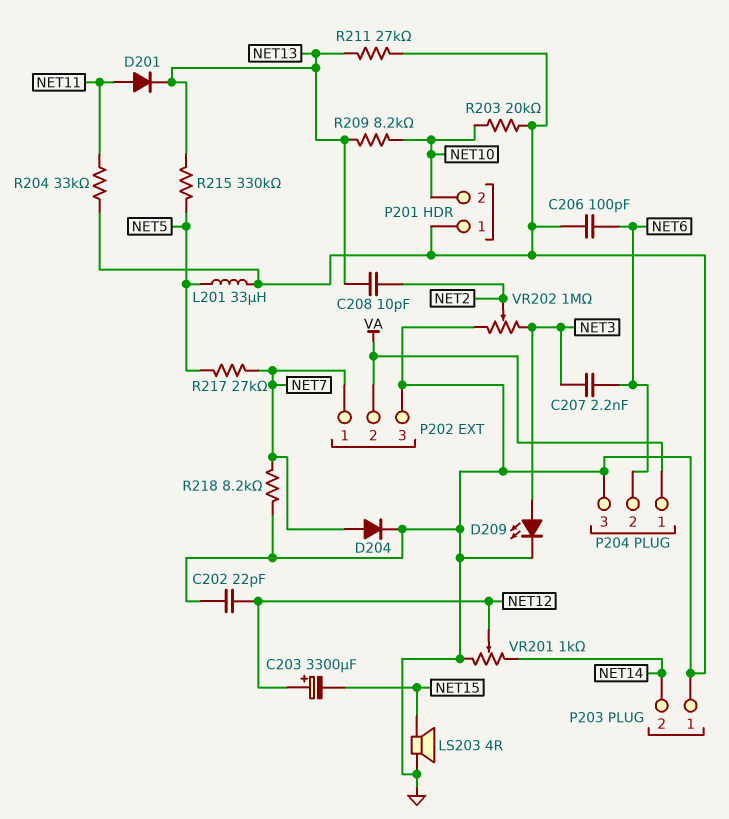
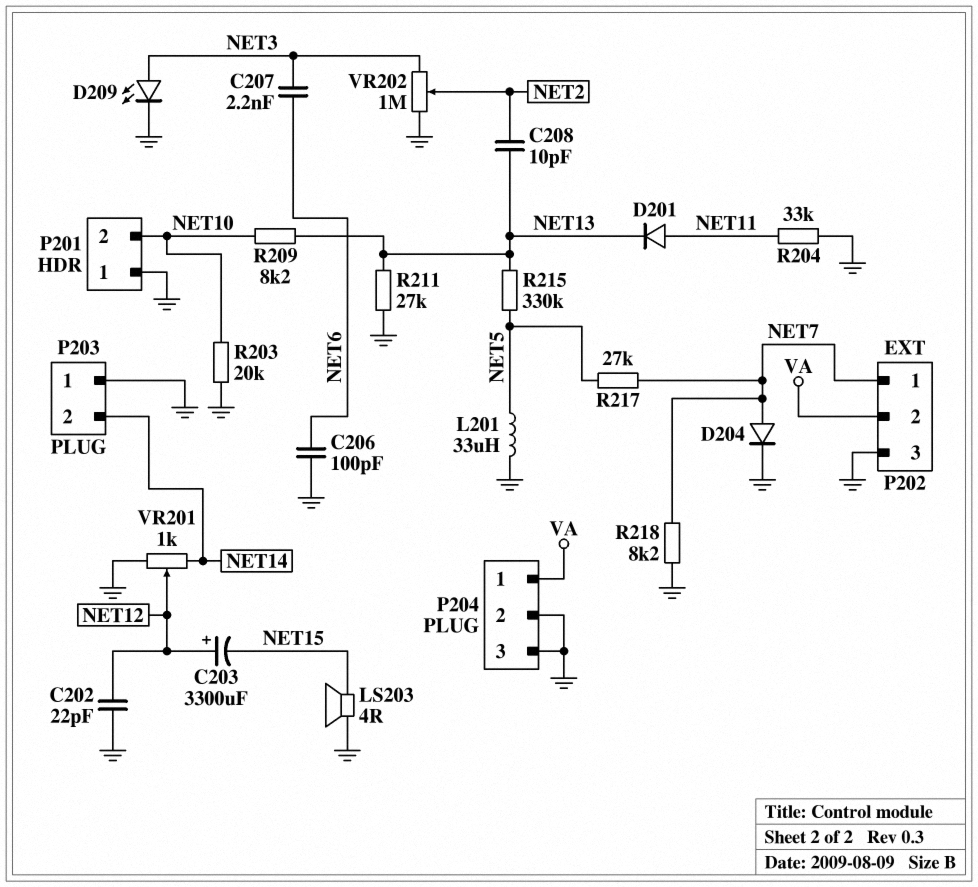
P204 pin 2: NET6 -> GND

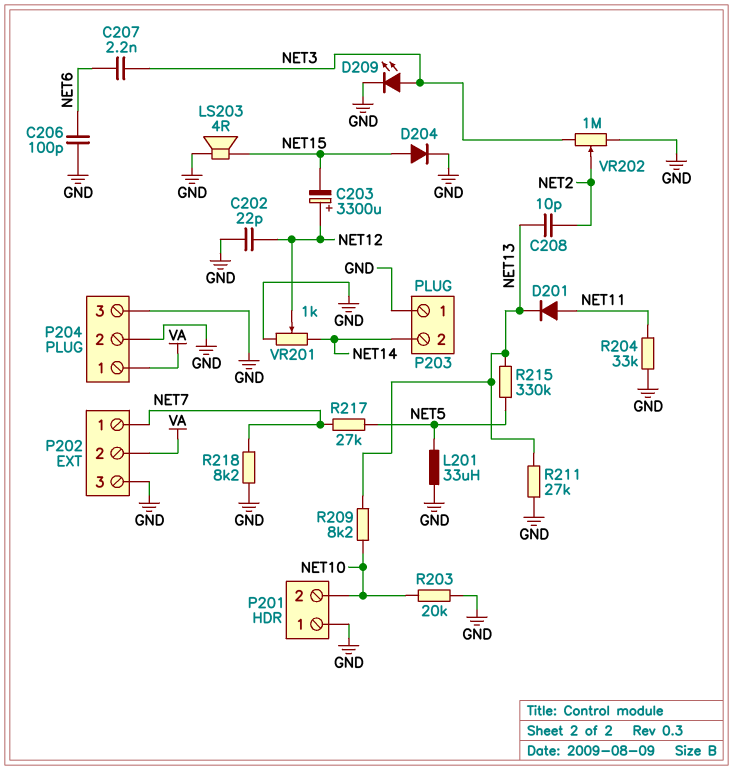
D204: diode (A NET7, K GND) -> diode (A NET15, K GND)

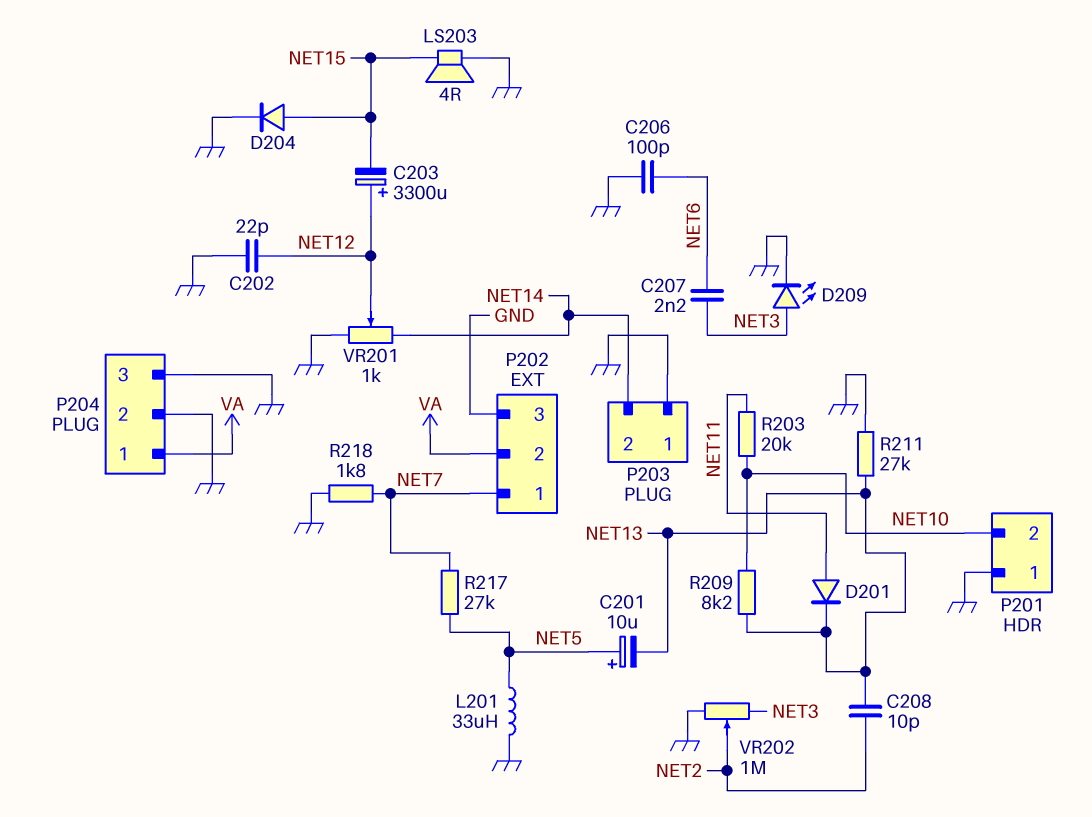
C201: none -> 10uF (plus NET5, minus NET13)
R203: 20k (GND, NET10) -> 20k (NET10, NET11)
R204: 33k (GND, NET11) -> none
R215: 330k (NET5, NET13) -> none
R218: 8.2k (GND, NET7) -> 1.8k (GND, NET7)

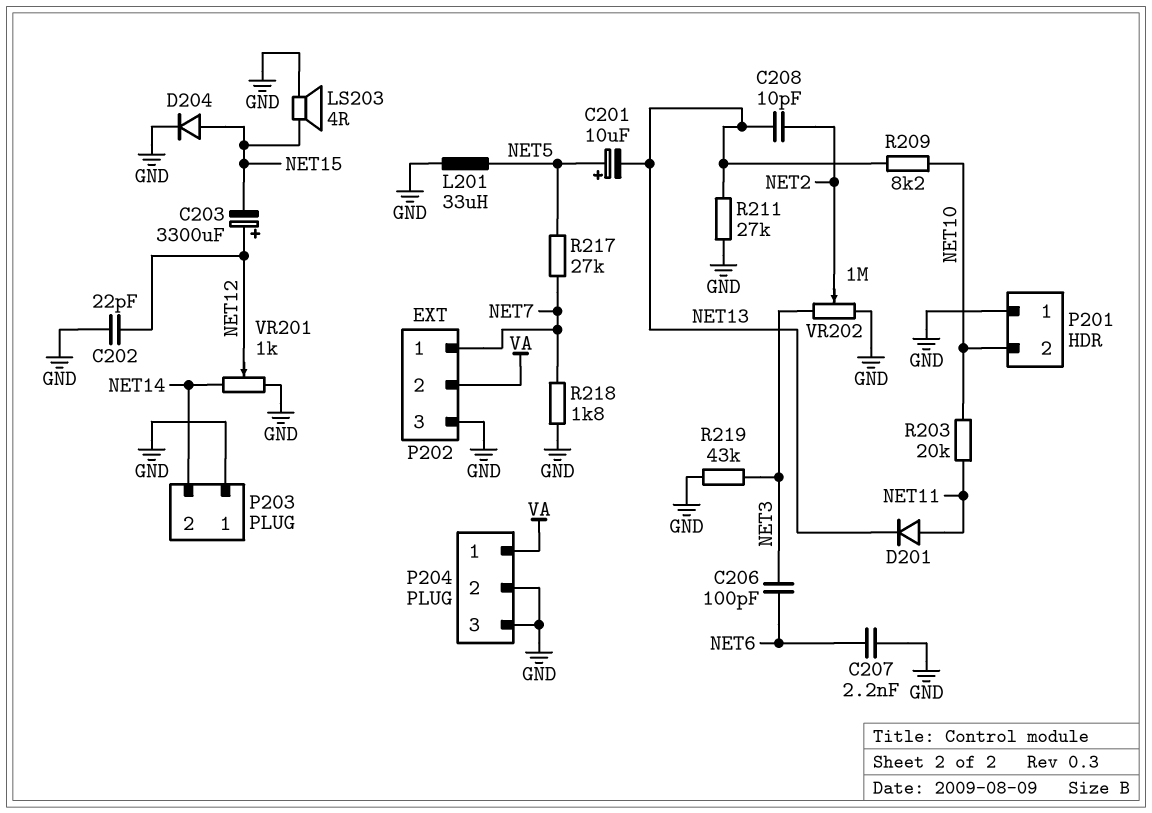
C206: 100pF (GND, NET6) -> 100pF (NET3, NET6)
C207: 2.2nF (NET3, NET6) -> 2.2nF (GND, NET6)
D209: LED (A NET3, K GND) -> none
R219: none -> 43k (GND, NET3)

